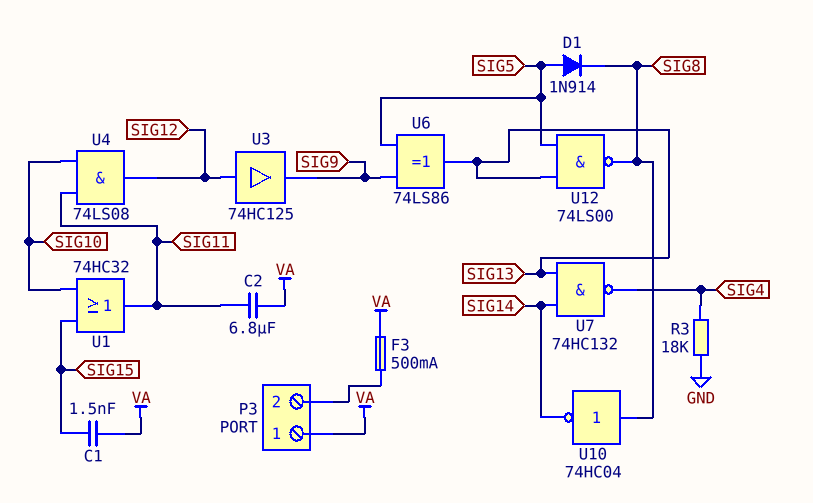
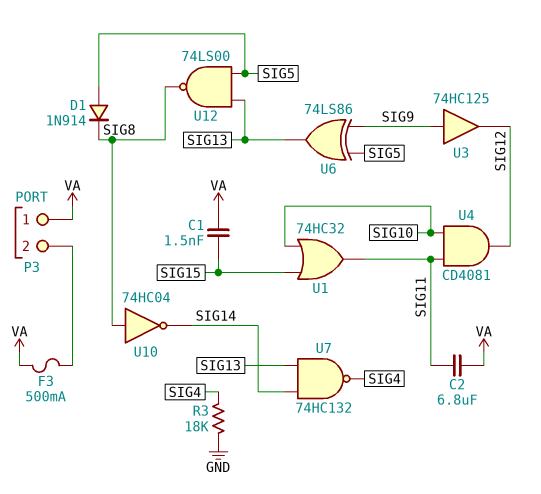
U3: buffer 74HC125 (in SIG12, out SIG9) -> buffer 74HC125 (in SIG9, out SIG12)
U4: AND 74LS08 (in SIG10, in SIG11, out SIG12) -> AND CD4081 (in SIG10, in SIG11, out SIG12)

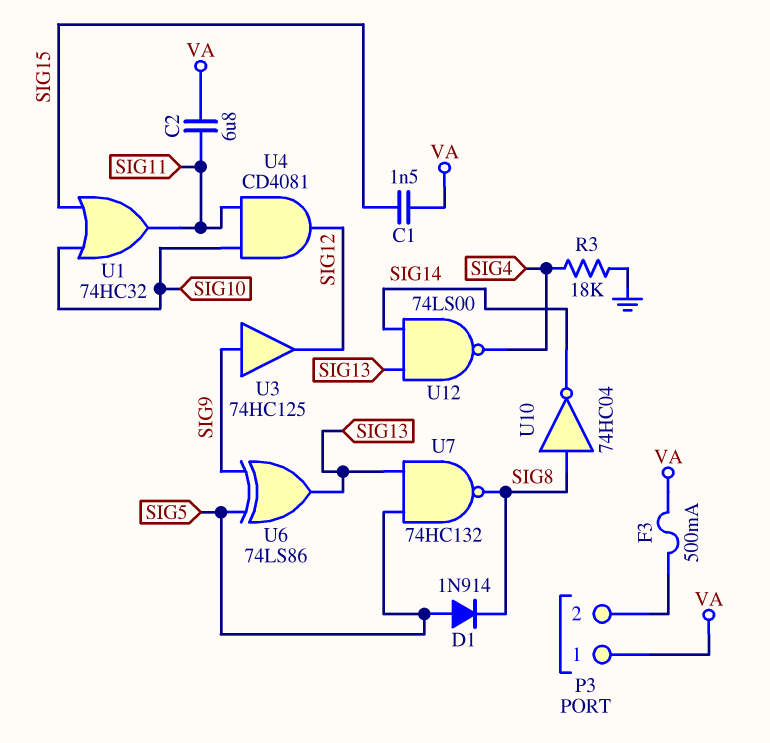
U7: NAND 74HC132 (in SIG13, in SIG14, out SIG4) -> NAND 74HC132 (in SIG5, in SIG13, out SIG8)
U12: NAND 74LS00 (in SIG5, in SIG13, out SIG8) -> NAND 74LS00 (in SIG13, in SIG14, out SIG4)

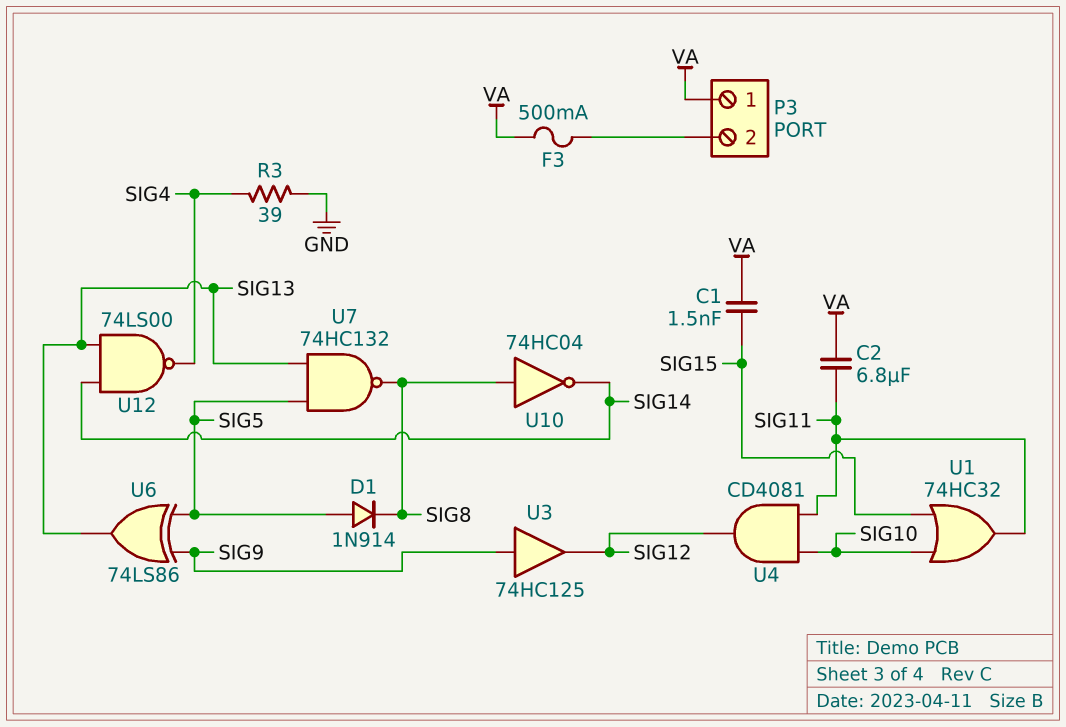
R3: 18k (GND, SIG4) -> 39 (GND, SIG4)

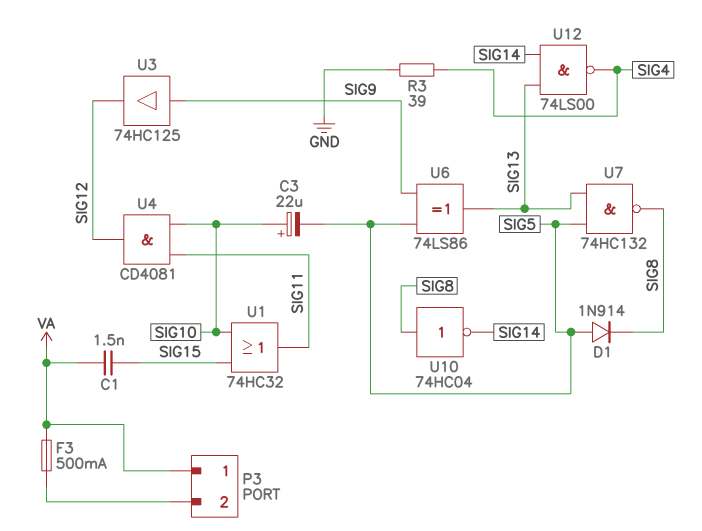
C2: 6.8uF (SIG11, VA) -> none
C3: none -> 22uF (plus SIG10, minus SIG5)

